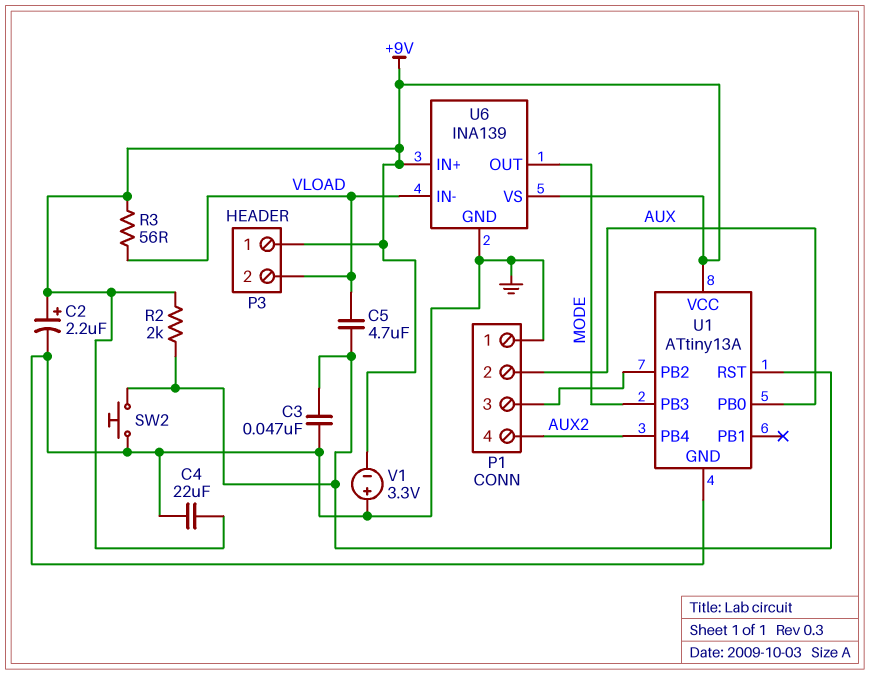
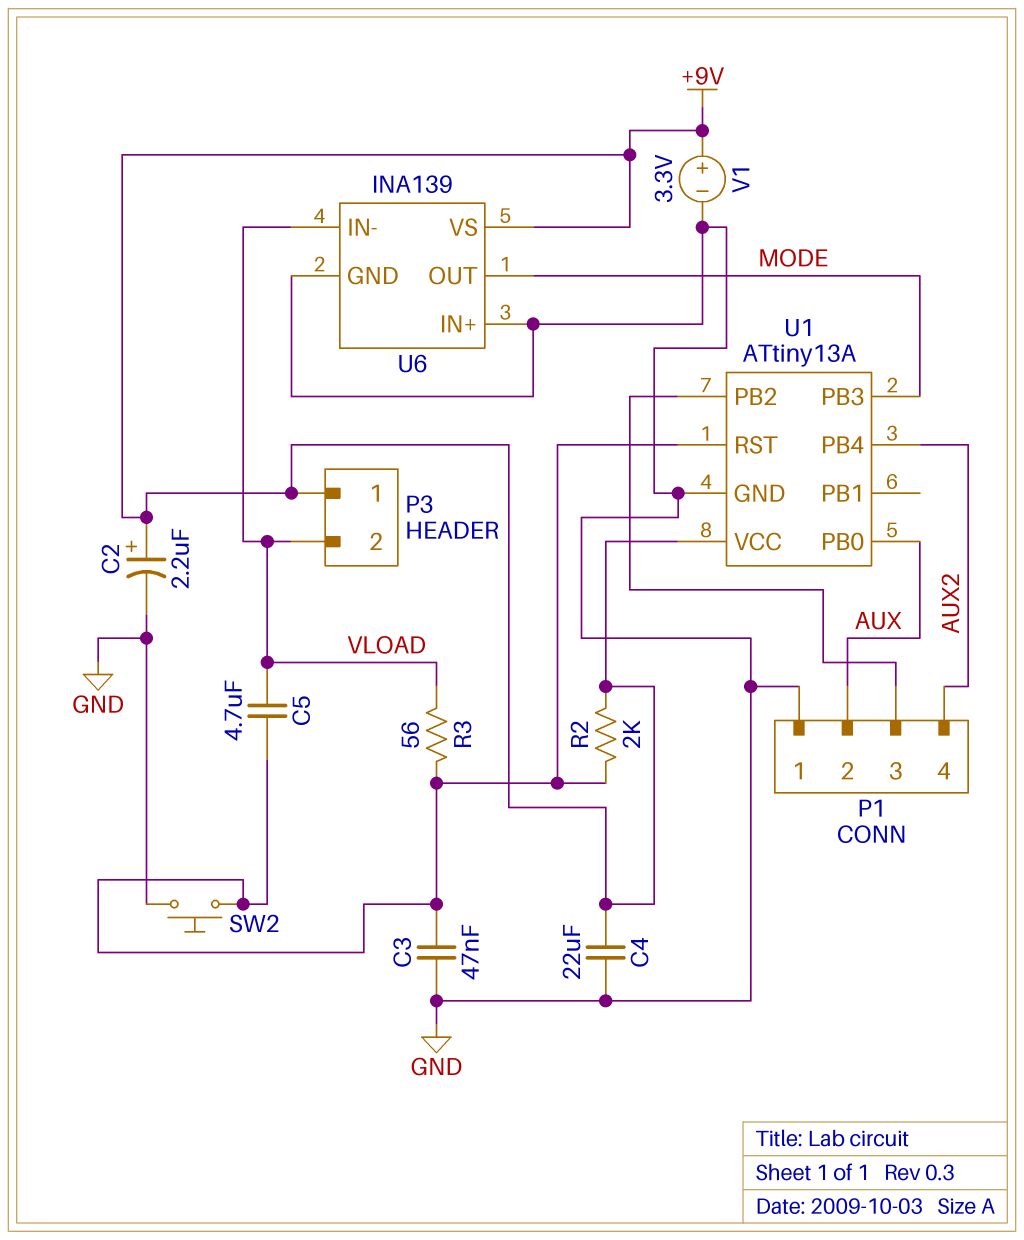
R3: 56 (+9V, VLOAD) -> 56 (U1/RST, VLOAD)
U6 pin IN+: +9V -> GND
V1: 3.3V (plus GND, minus +9V) -> 3.3V (plus +9V, minus GND)

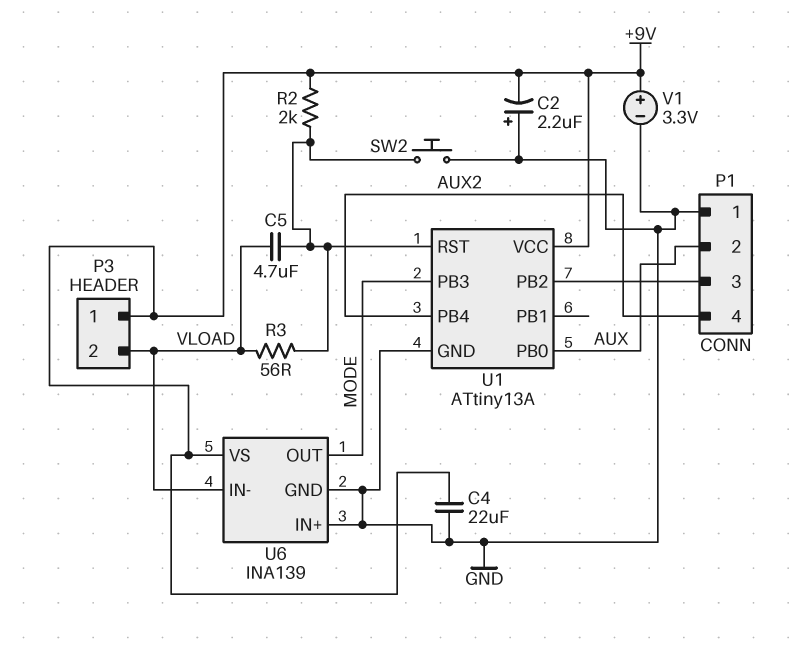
C2: 2.2uF (plus +9V, minus GND) -> 2.2uF (plus GND, minus +9V)
C3: 47nF (GND, U1/RST) -> none

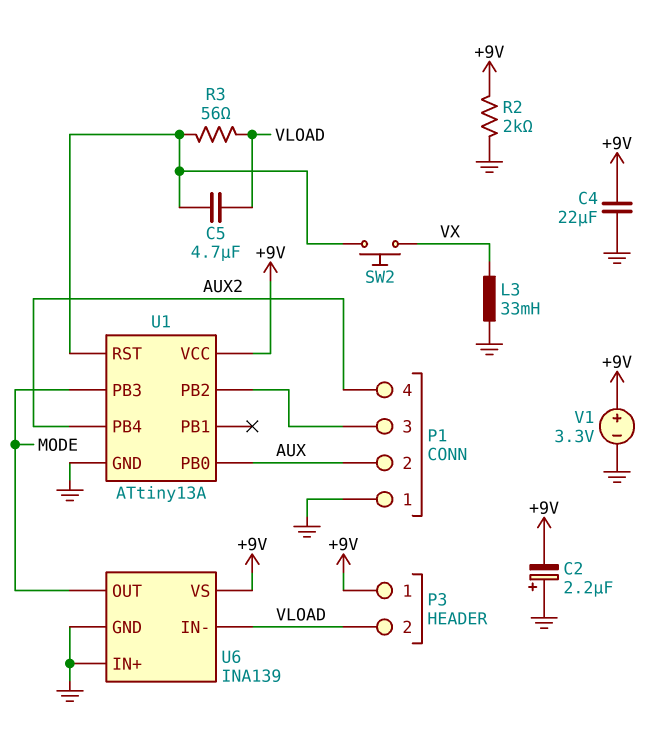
L3: none -> 33mH (GND, VX)
R2: 2k (+9V, U1/RST) -> 2k (+9V, GND)
SW2: button (GND, U1/RST) -> button (U1/RST, VX)

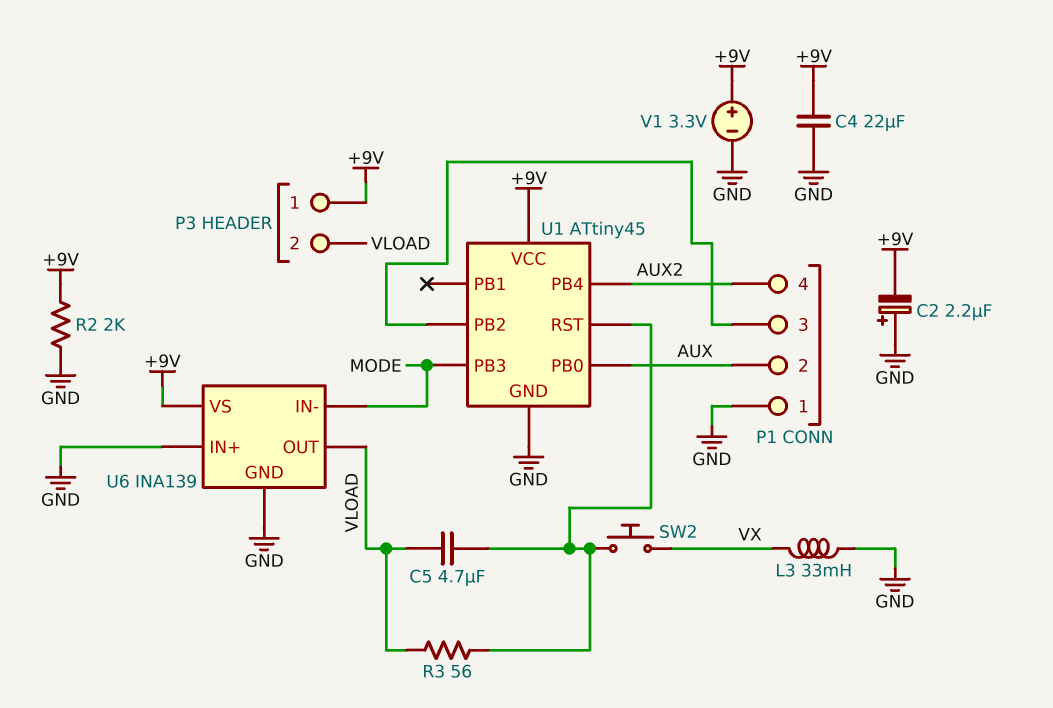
U1: ATtiny13A -> ATtiny45
U6 pin IN-: VLOAD -> MODE
U6 pin OUT: MODE -> VLOAD

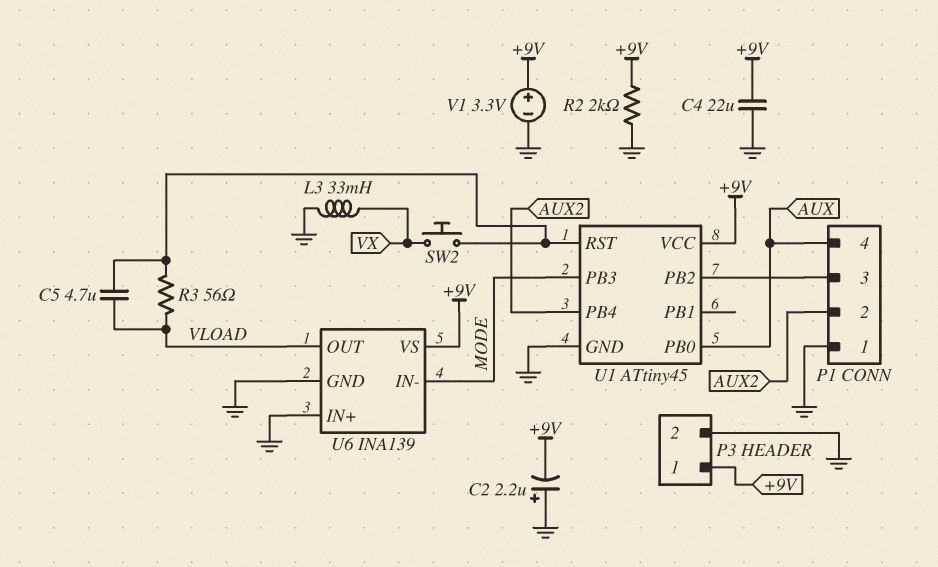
P1 pin 2: AUX -> AUX2
P1 pin 4: AUX2 -> AUX
P3 pin 2: VLOAD -> GND

